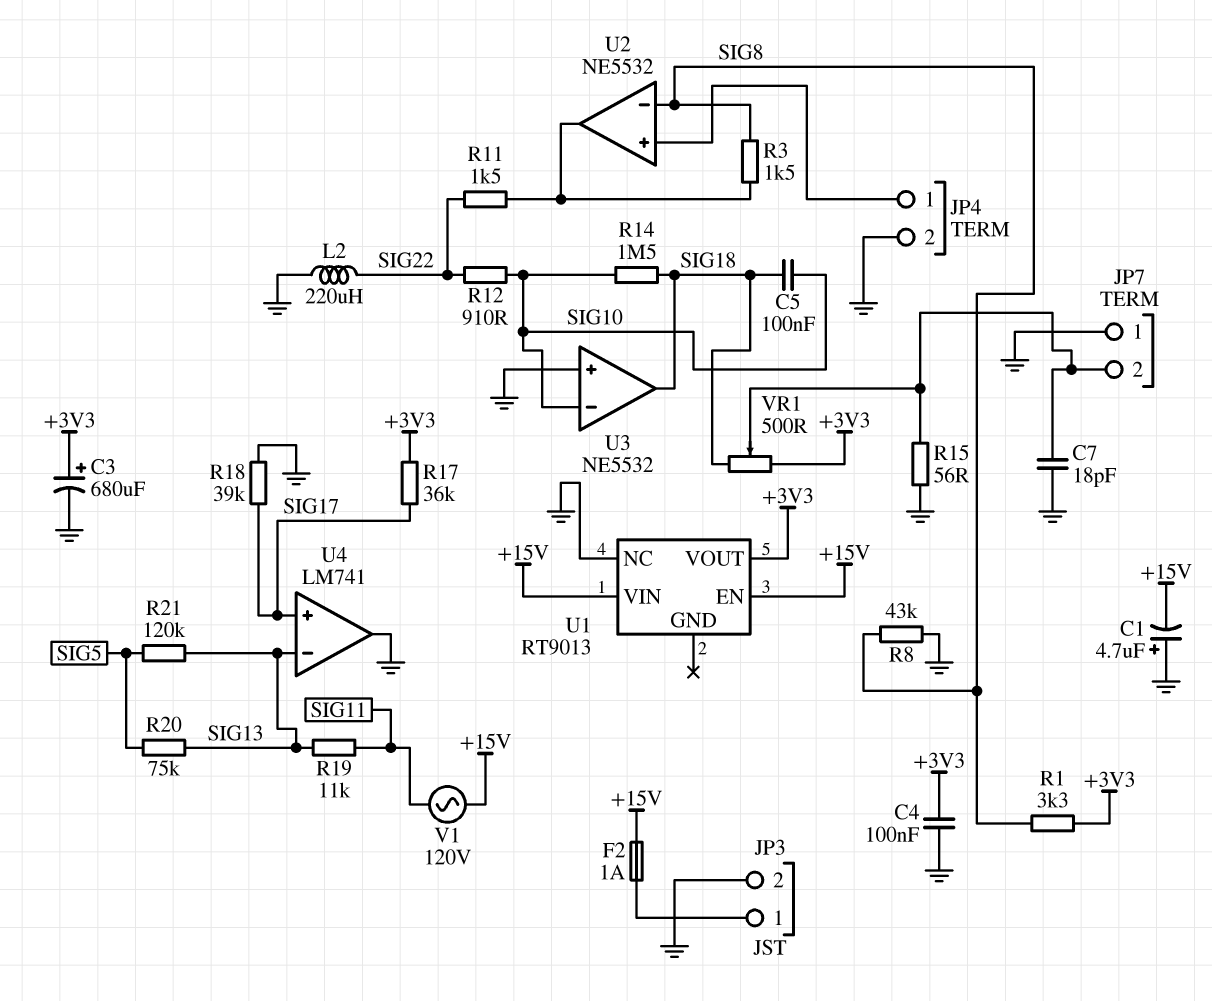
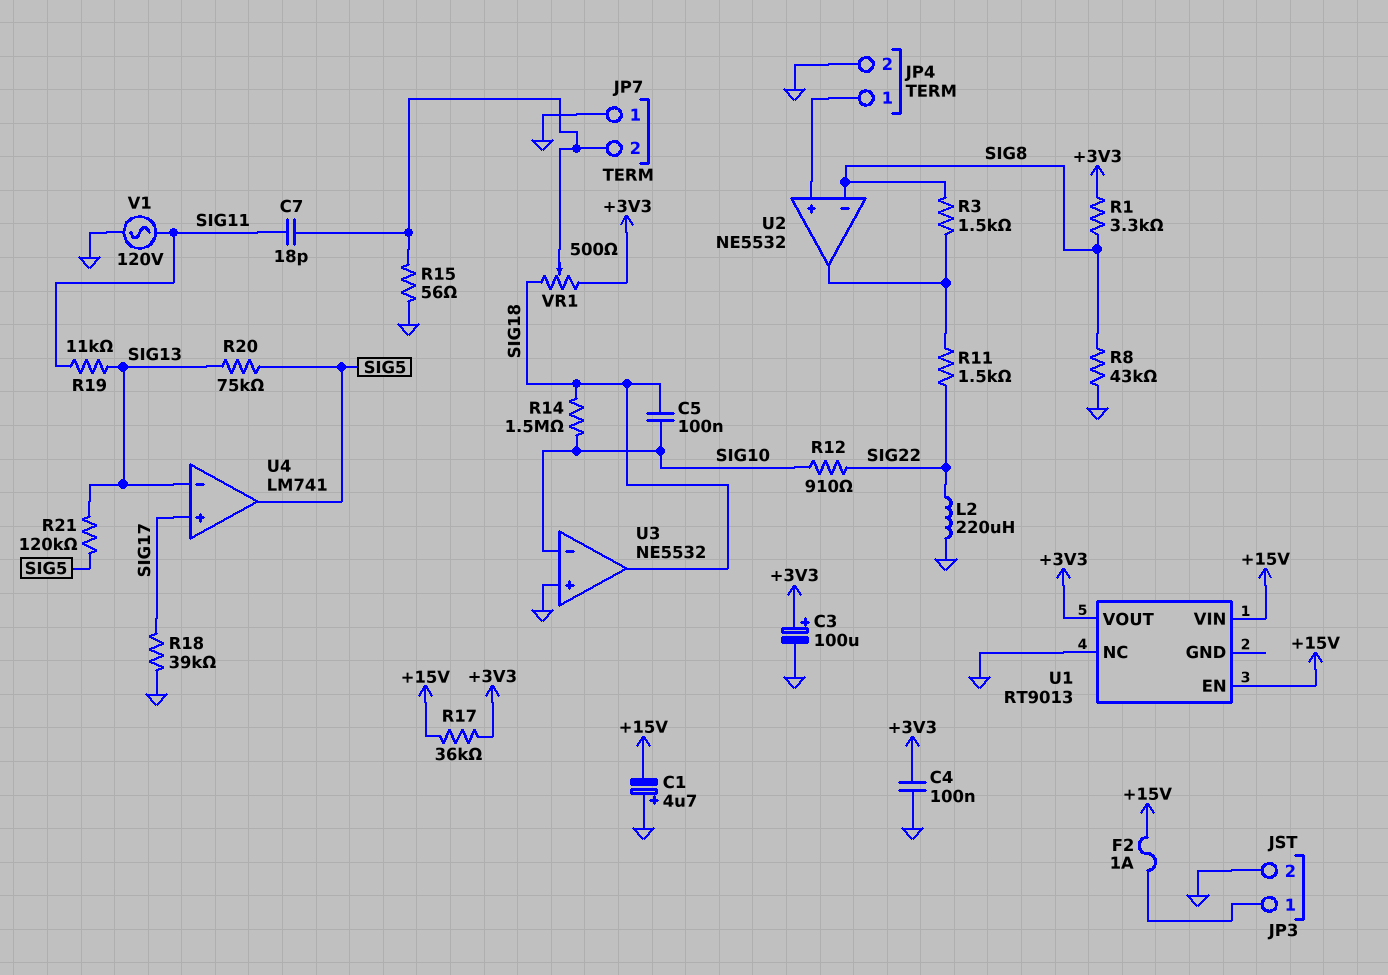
C3: 680uF (plus +3V3, minus GND) -> 100uF (plus +3V3, minus GND)
C7: 18pF (GND, JP7/2) -> 18pF (JP7/2, SIG11)
R17: 36k (+3V3, SIG17) -> 36k (+3V3, +15V)
U4 pin out: GND -> SIG5
V1: AC 120V (+15V, SIG11) -> AC 120V (GND, SIG11)

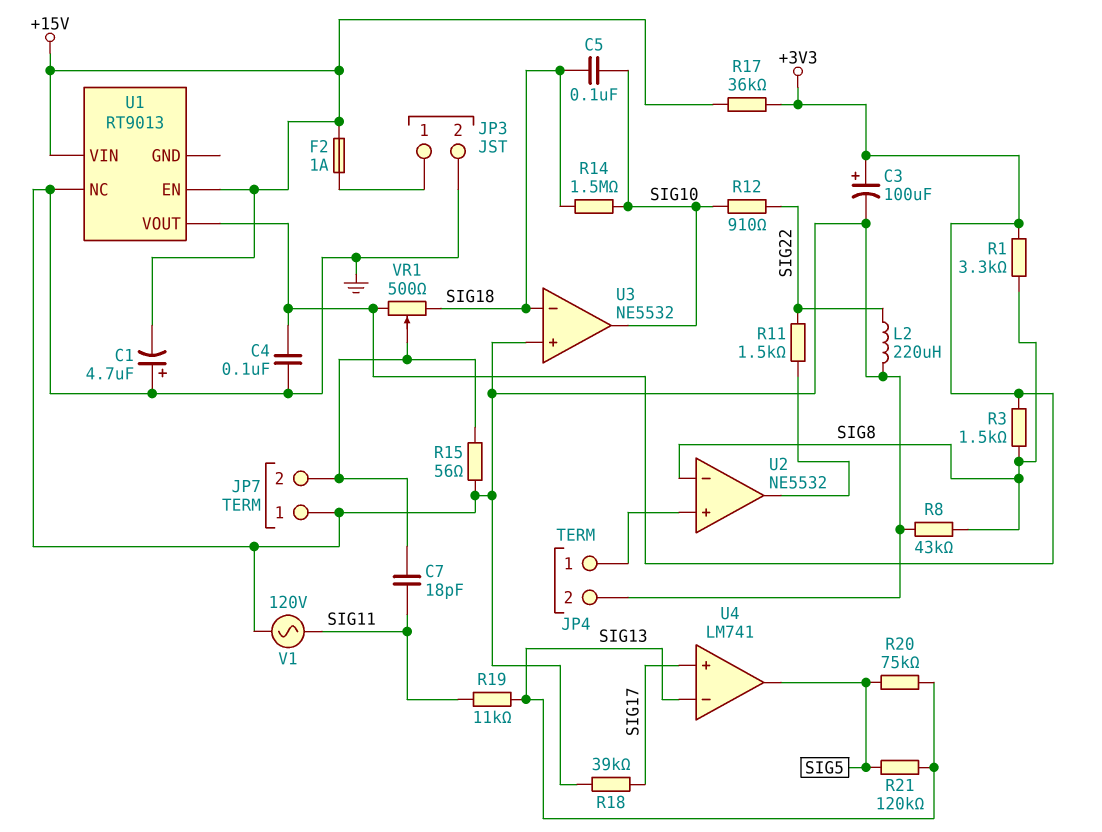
R3: 1.5k (SIG8, U2/out) -> 1.5k (+3V3, SIG8)
U3 pin in-: SIG10 -> SIG18
U3 pin out: SIG18 -> SIG10

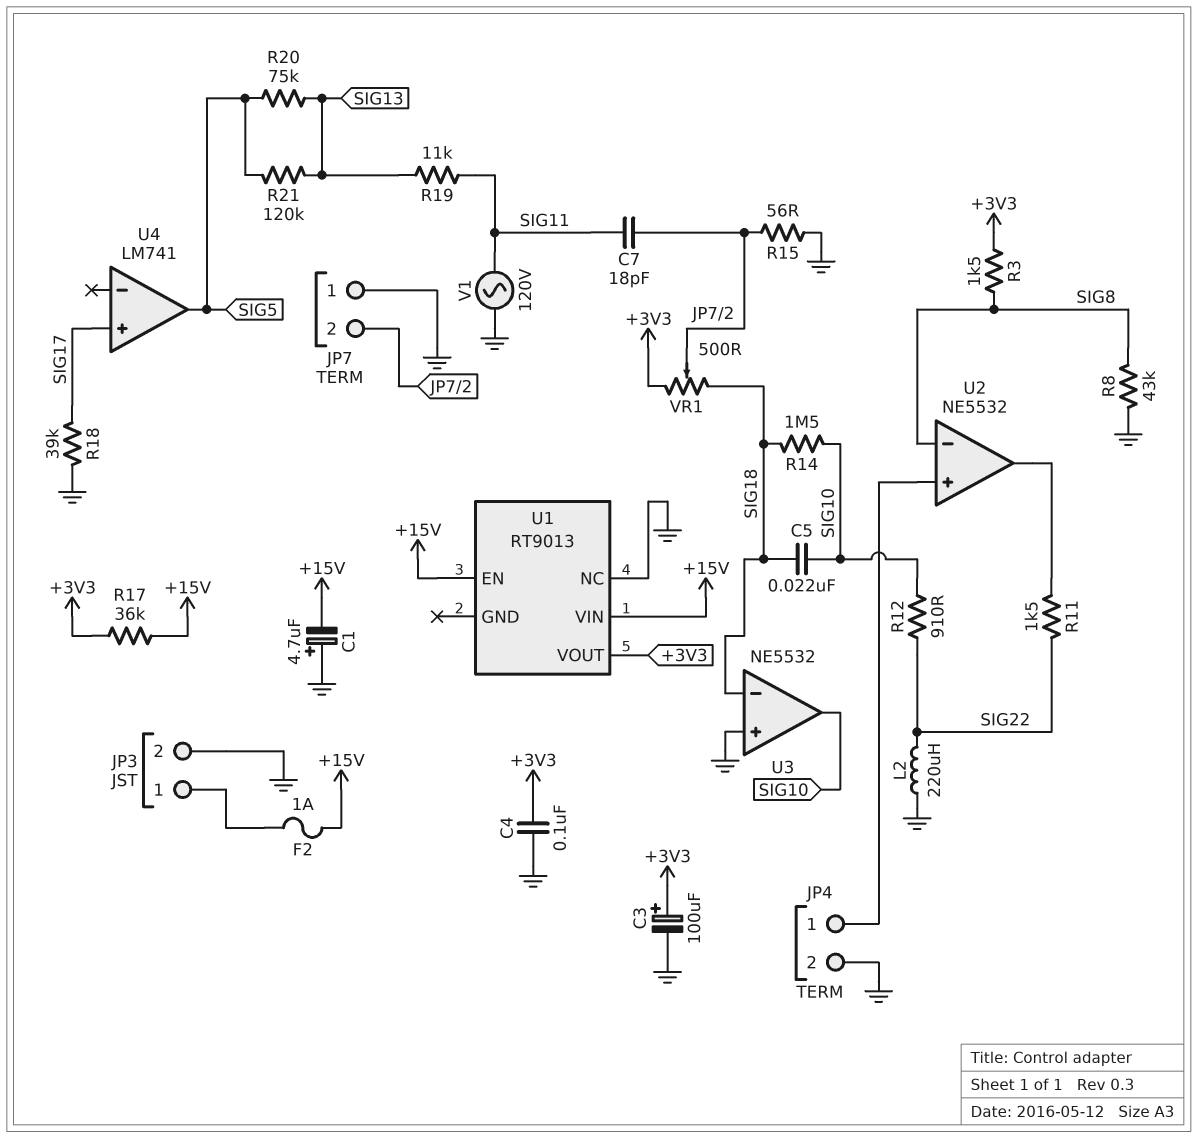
C5: 100nF (SIG10, SIG18) -> 22nF (SIG10, SIG18)
R1: 3.3k (+3V3, SIG8) -> none
U4 pin in-: SIG13 -> none

